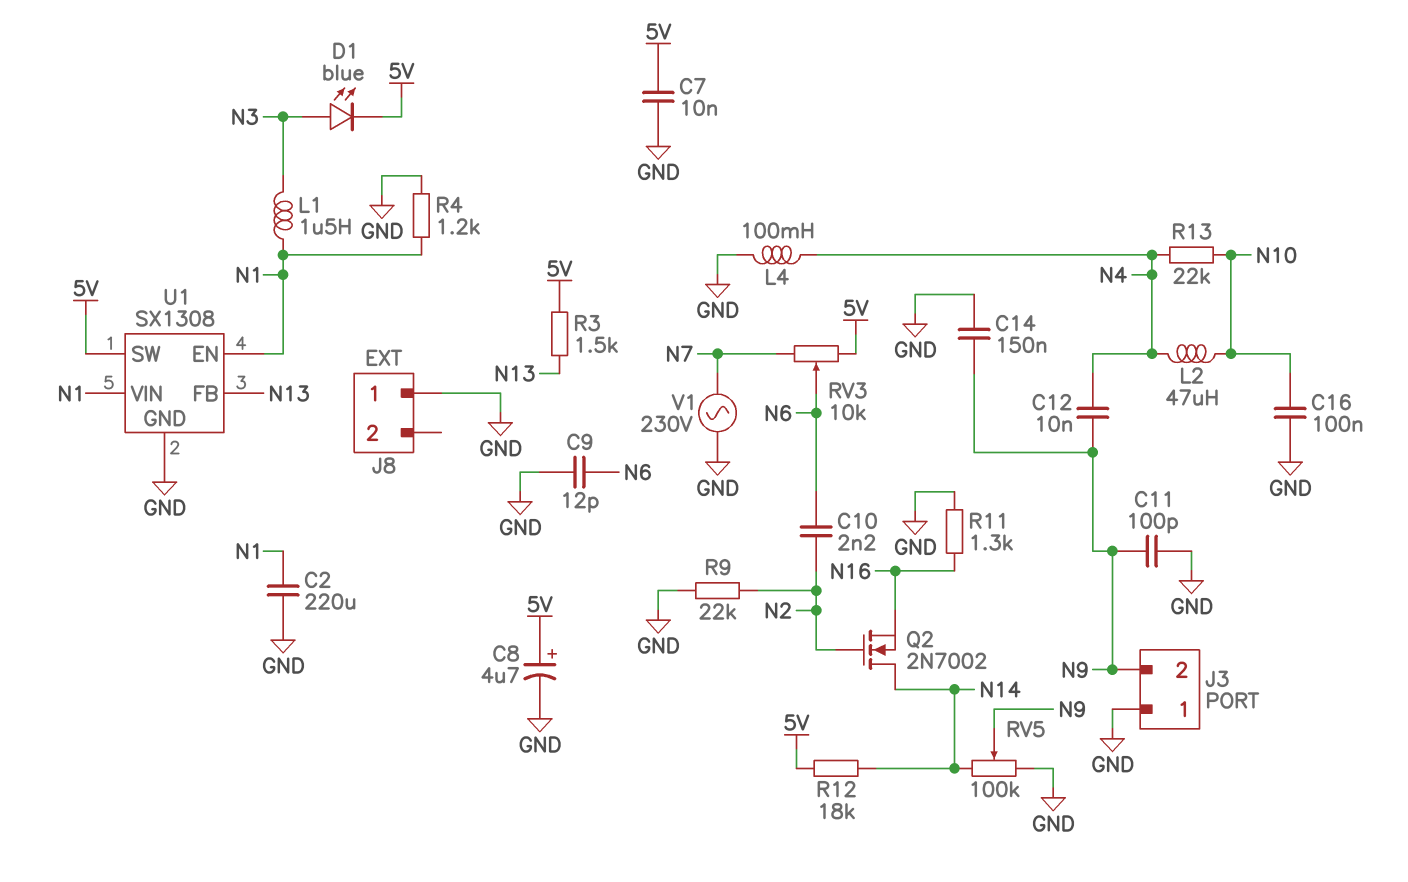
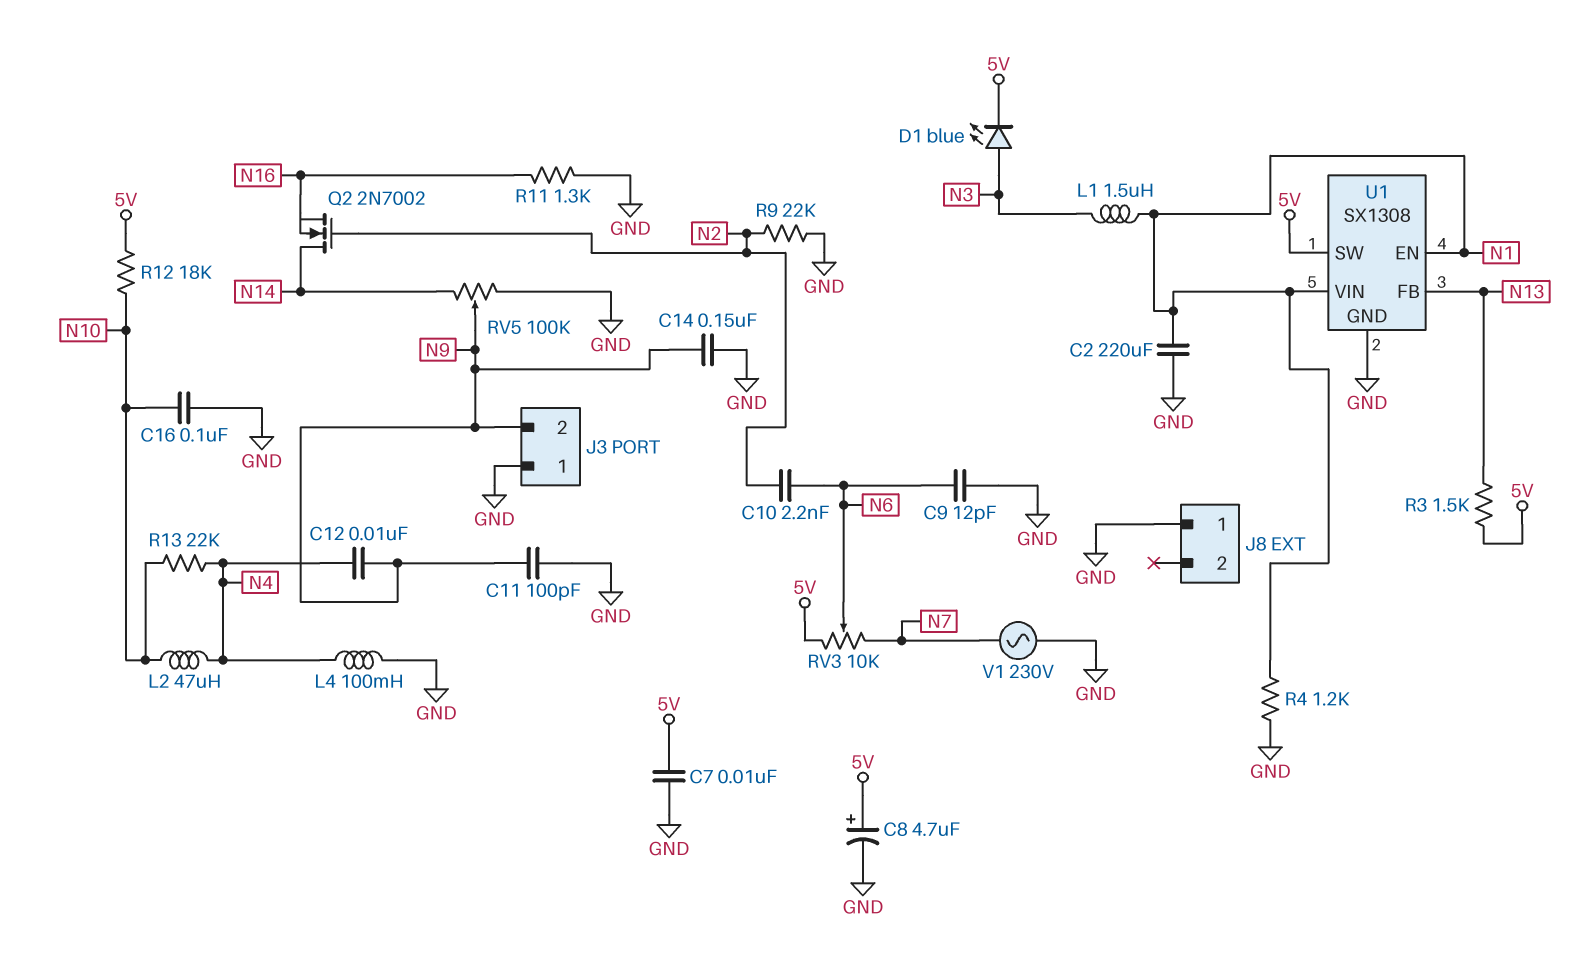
R12: 18k (5V, N14) -> 18k (5V, N10)

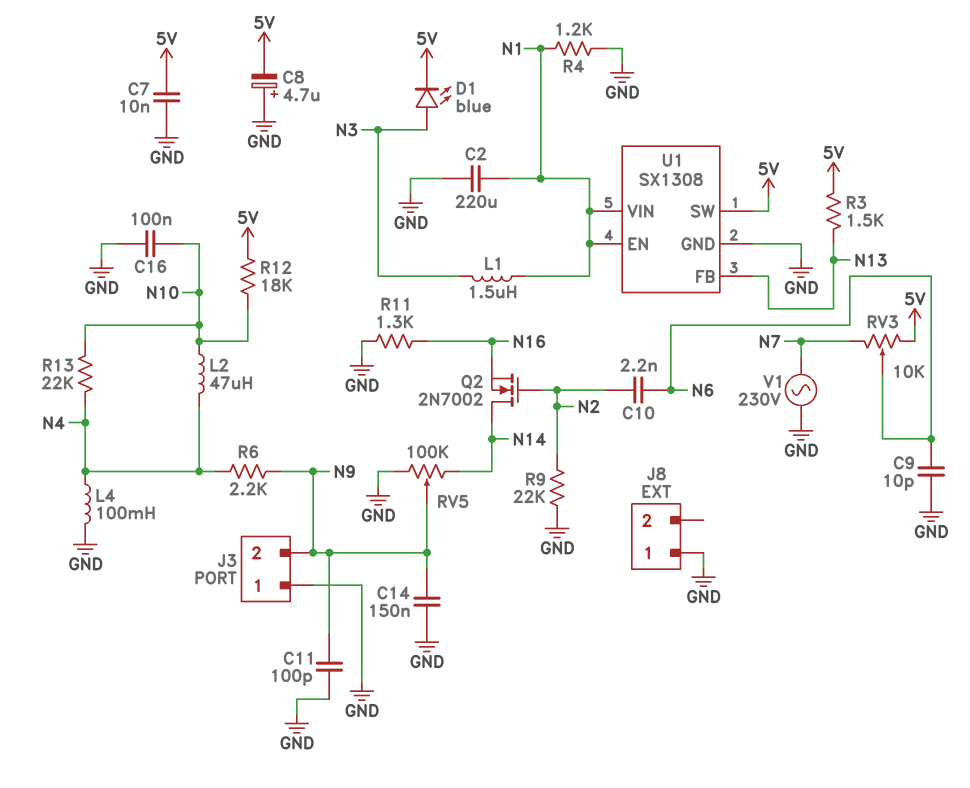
C8: 4.7uF (plus 5V, minus GND) -> 4.7uF (plus GND, minus 5V)
C9: 12pF (GND, N6) -> 10pF (GND, N6)
C12: 10nF (N4, N9) -> none
R6: none -> 2.2k (N4, N9)

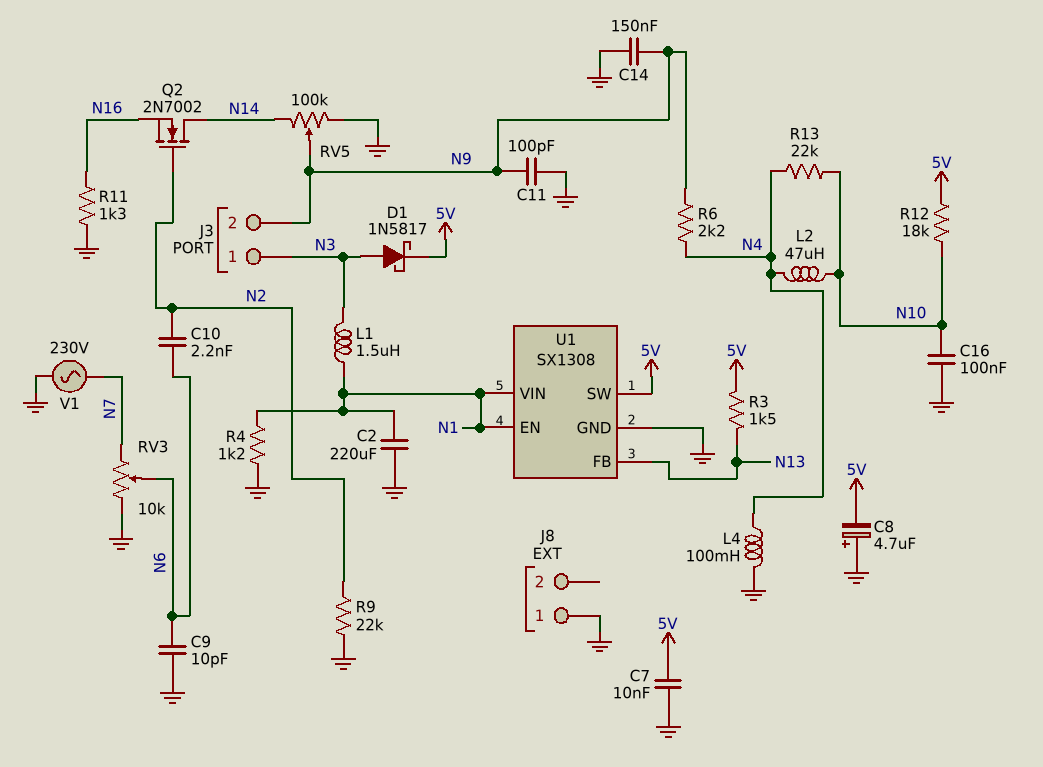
D1: LED blue (A N3, K 5V) -> schottky 1N5817 (A N3, K 5V)
J3 pin 1: GND -> N3
RV3: 10k (5V, N7, wiper N6) -> 10k (GND, N7, wiper N6)

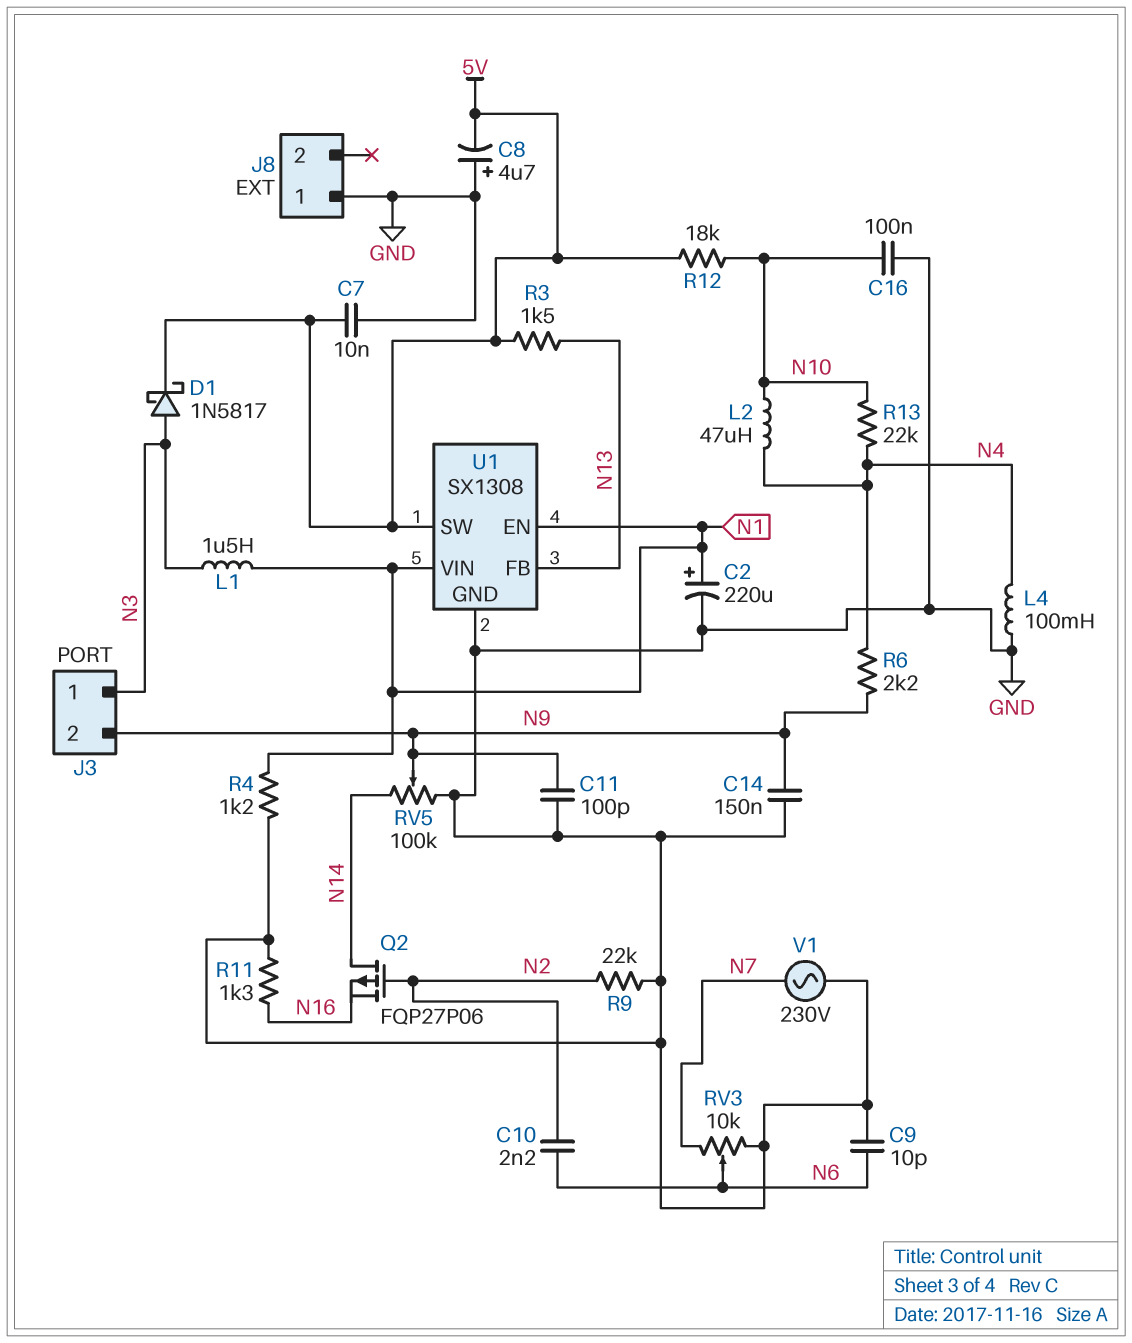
C2: 220uF (GND, N1) -> 220uF (plus N1, minus GND)
Q2: NMOS 2N7002 (G N2, D N14, S N16) -> PMOS FQP27P06 (G N2, D N14, S N16)

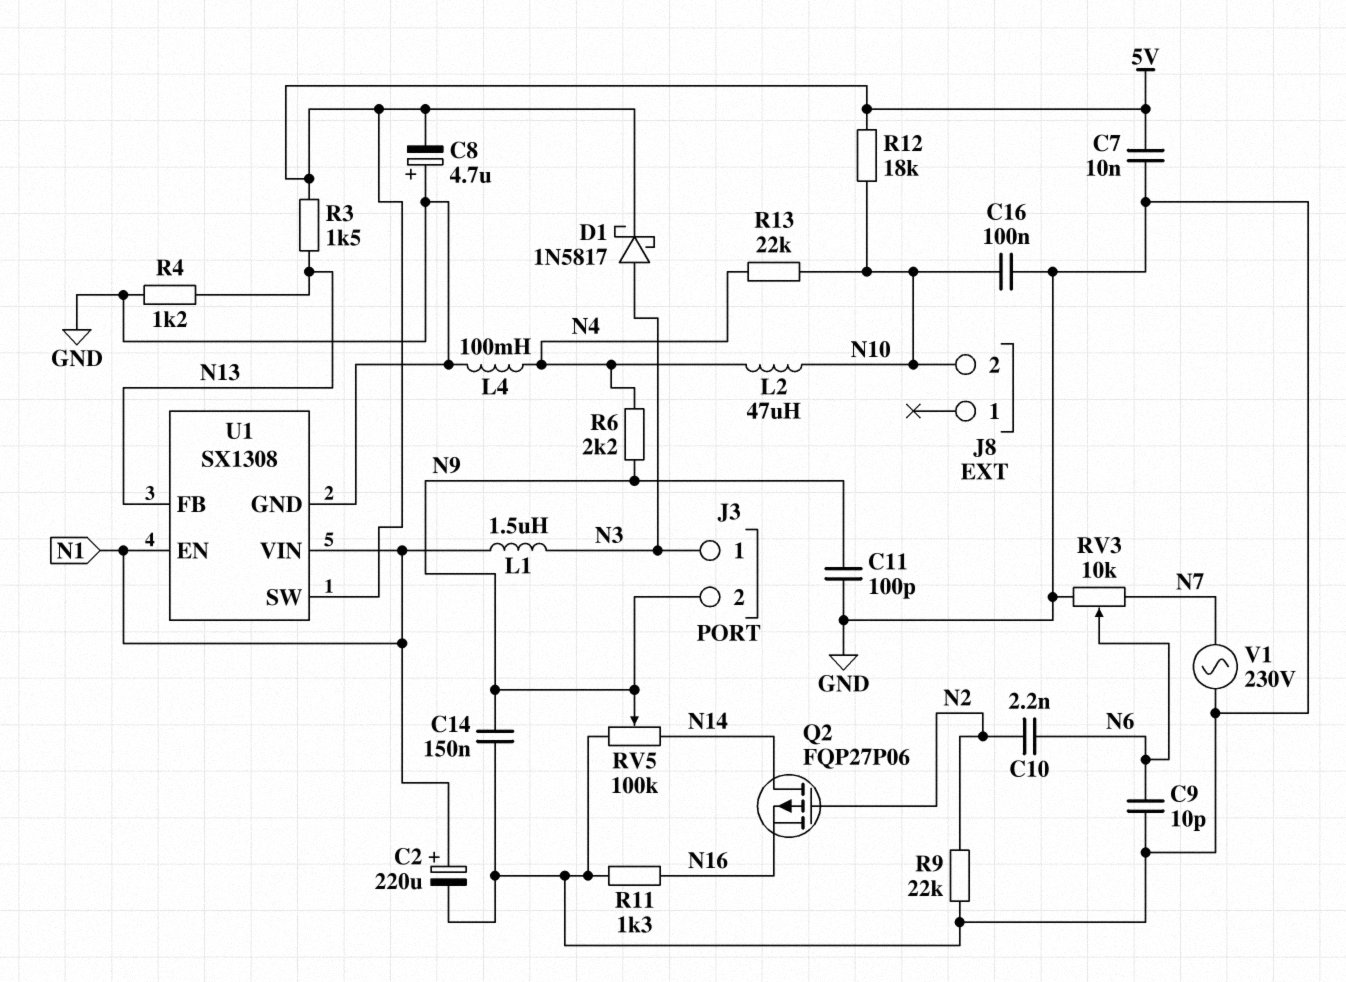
J8 pin 1: GND -> none
J8 pin 2: none -> N10
R4: 1.2k (GND, N1) -> 1.2k (GND, N13)

